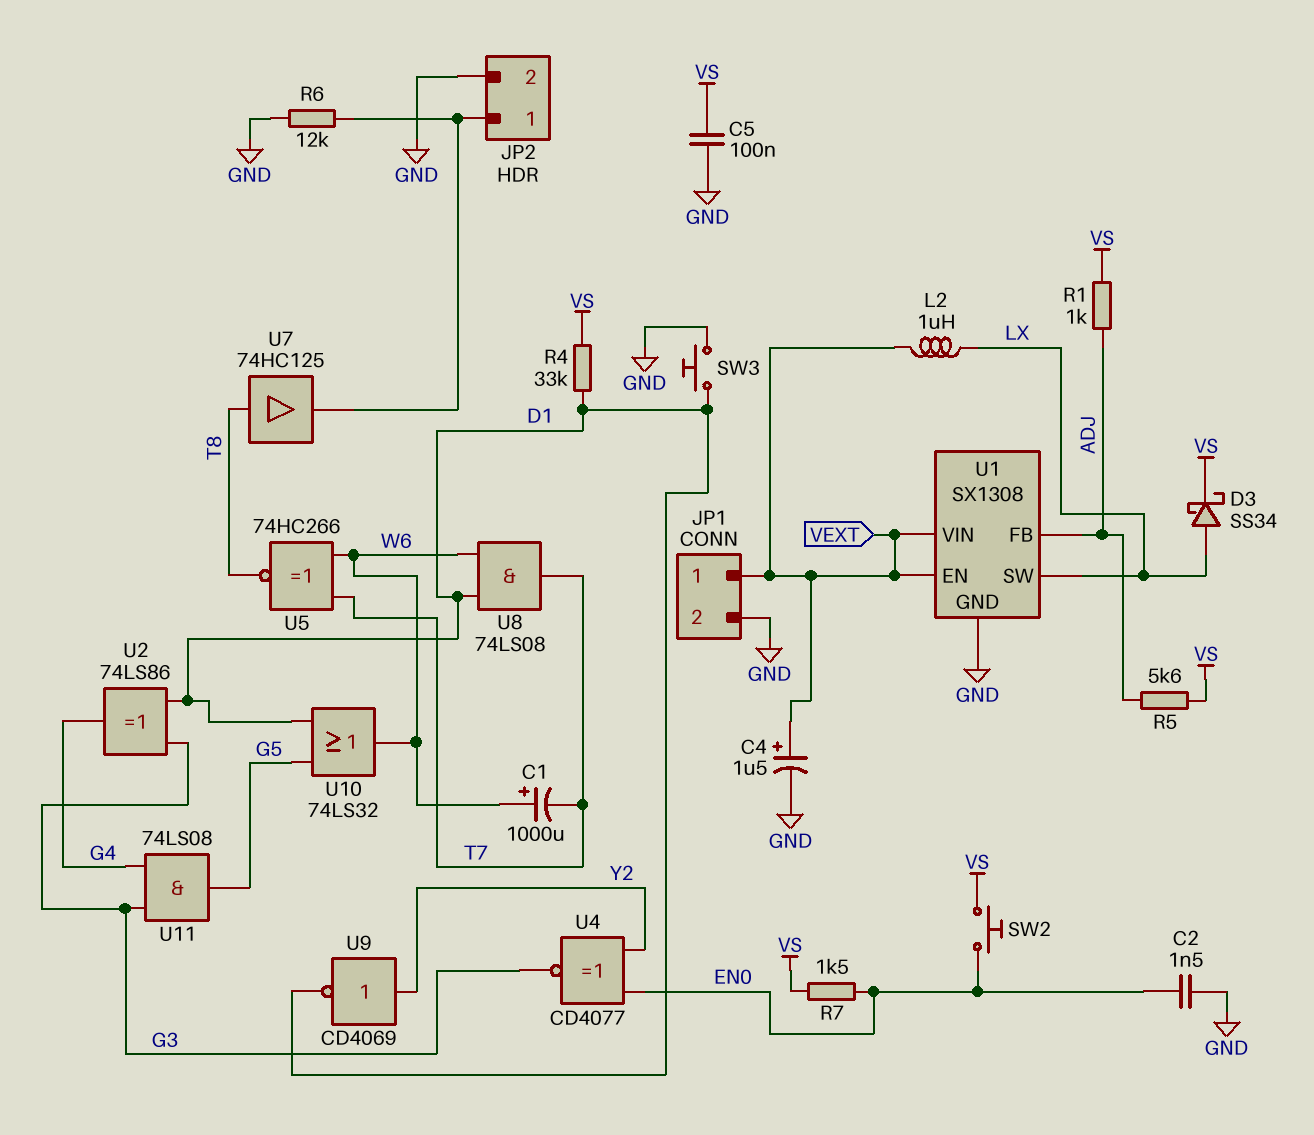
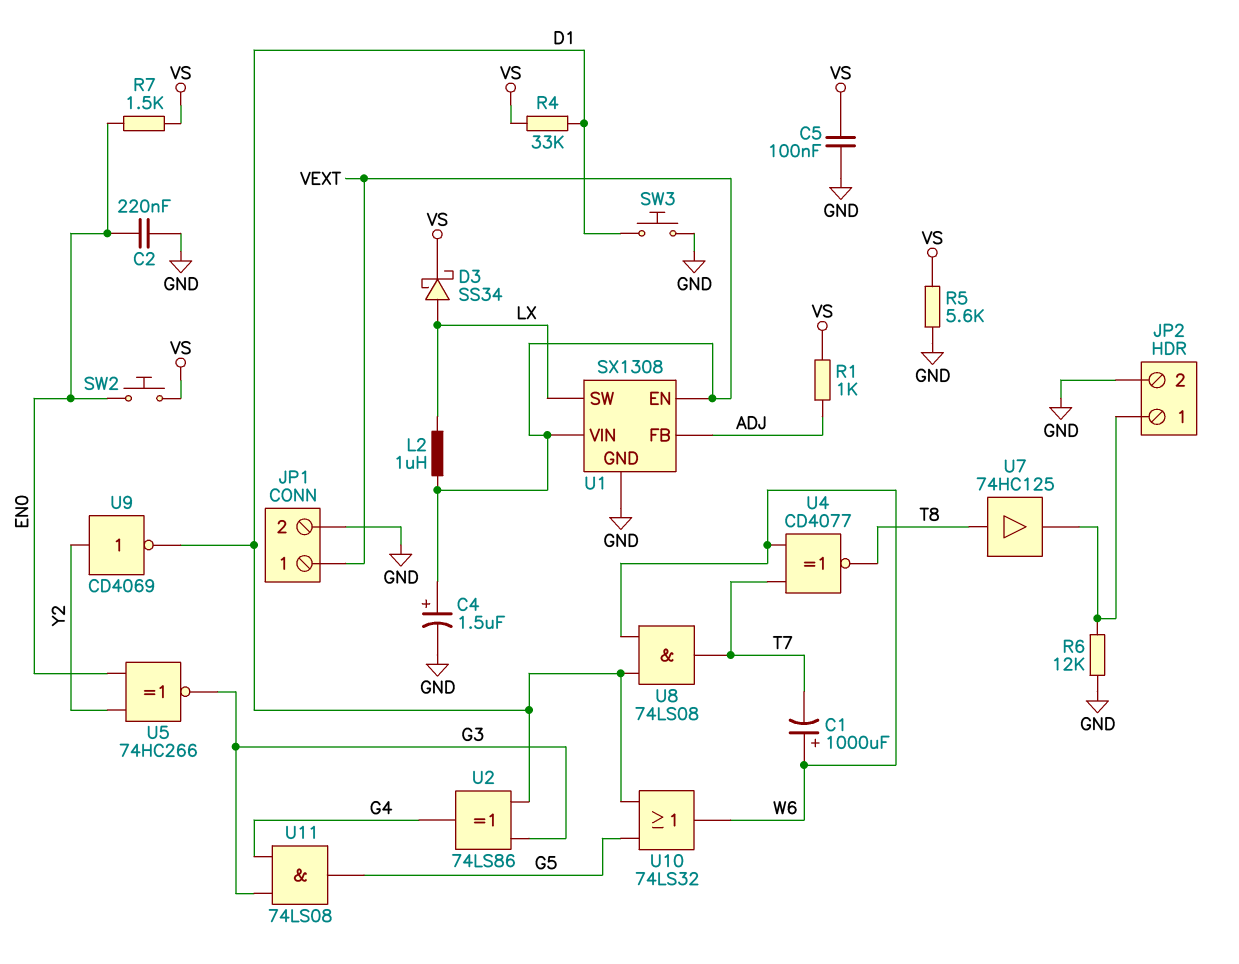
C2: 1.5nF (EN0, GND) -> 220nF (EN0, GND)
R5: 5.6k (ADJ, VS) -> 5.6k (GND, VS)
U4: XNOR CD4077 (in EN0, in Y2, out G3) -> XNOR CD4077 (in T7, in W6, out T8)
U5: XNOR 74HC266 (in T7, in W6, out T8) -> XNOR 74HC266 (in EN0, in Y2, out G3)

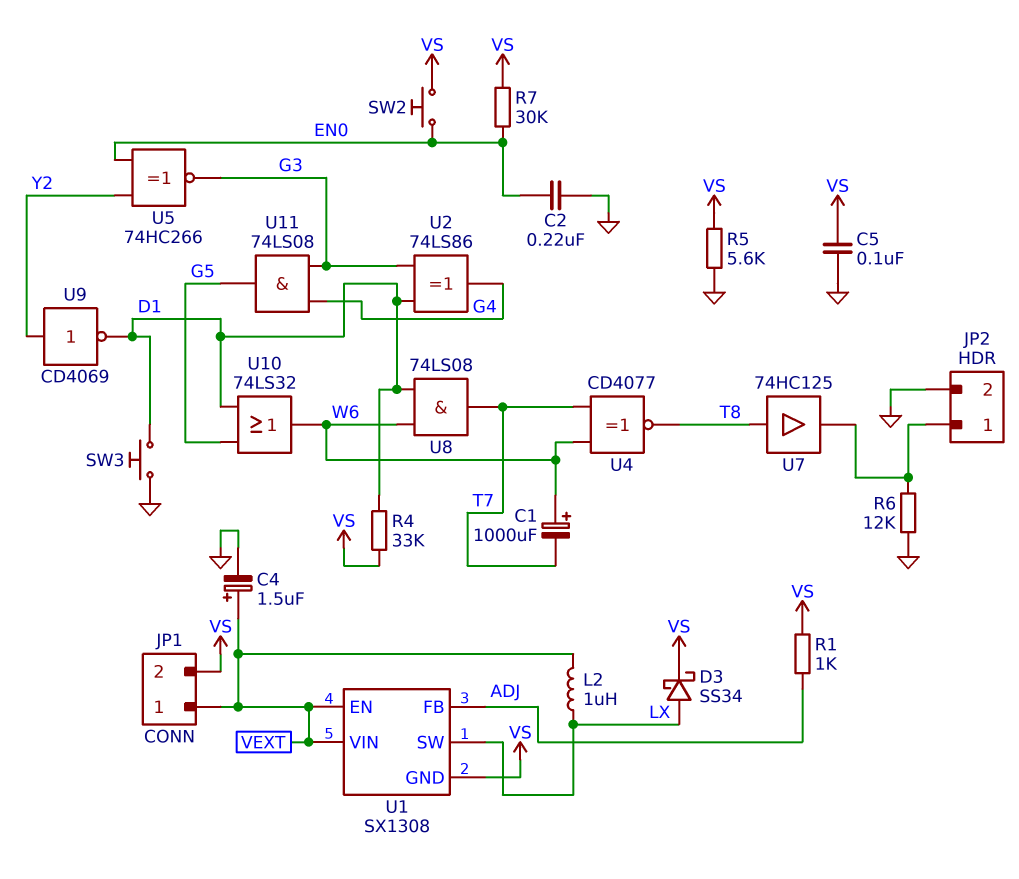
JP1 pin 2: GND -> VS
R7: 1.5k (EN0, VS) -> 30k (EN0, VS)
U1 pin GND: GND -> VS

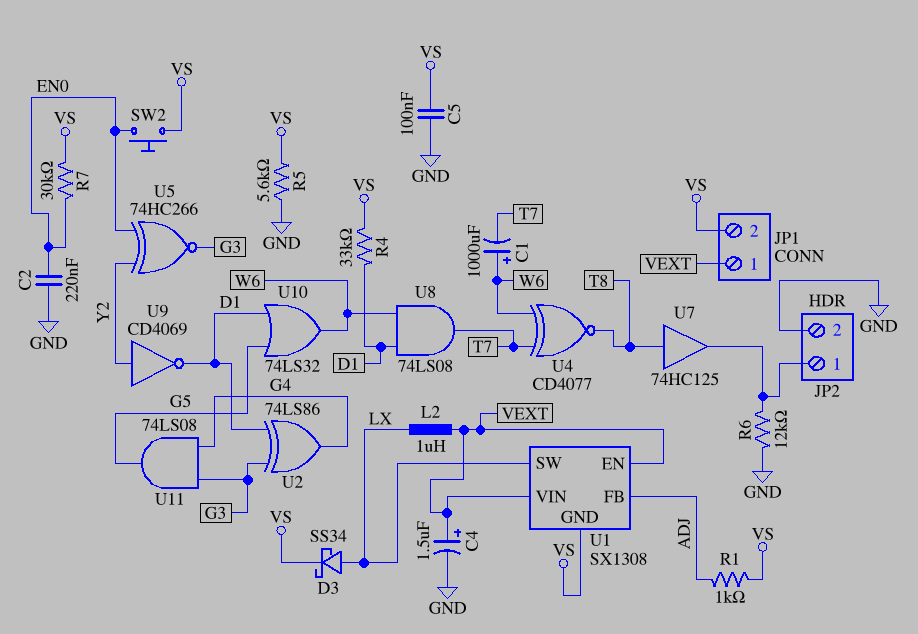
SW3: button (D1, GND) -> none

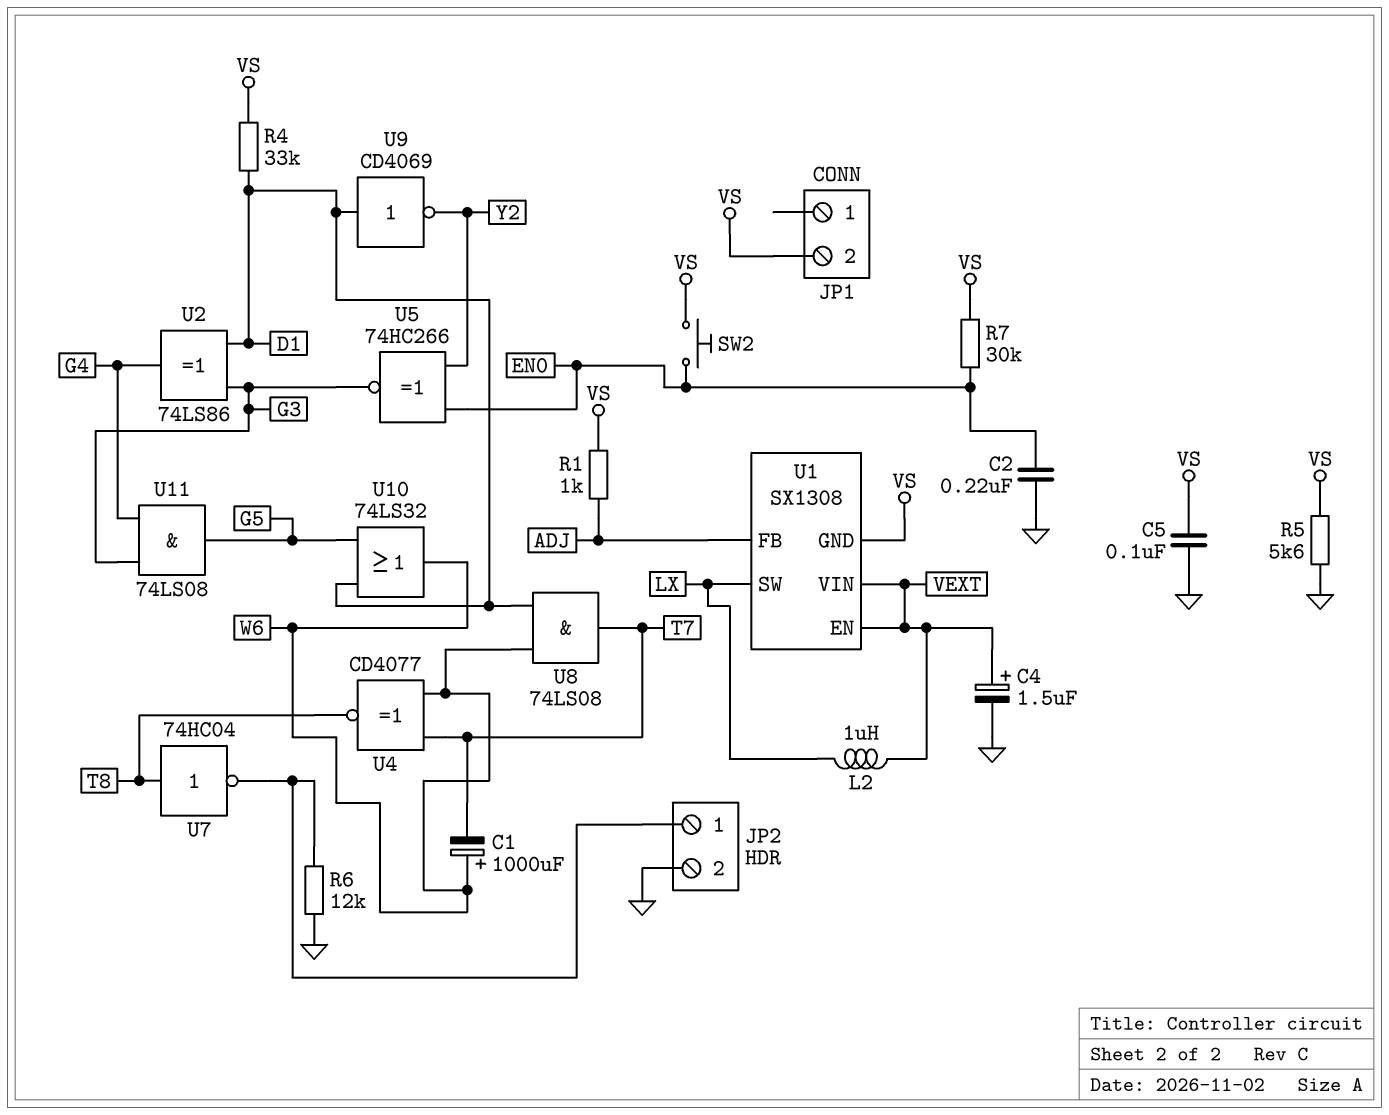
D3: schottky SS34 (A LX, K VS) -> none
JP1 pin 1: VEXT -> none
U7: buffer 74HC125 (in T8, out JP2/1) -> NOT 74HC04 (in T8, out JP2/1)
U9: NOT CD4069 (in Y2, out D1) -> NOT CD4069 (in D1, out Y2)

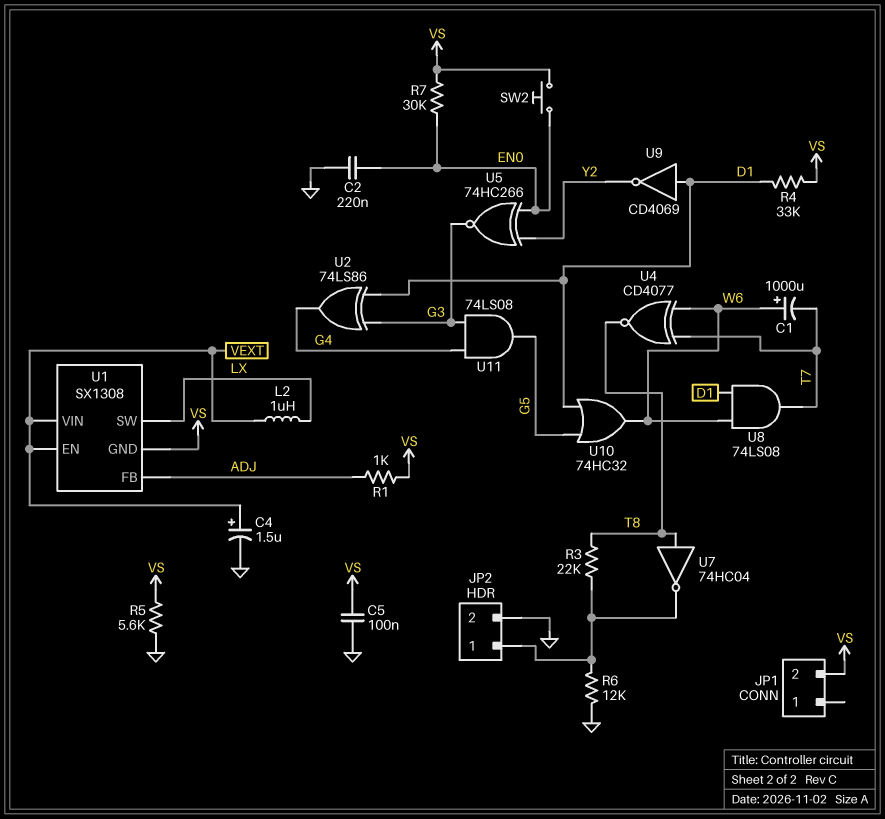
R3: none -> 22k (JP2/1, T8)
U10: OR 74LS32 (in D1, in G5, out W6) -> OR 74HC32 (in D1, in G5, out W6)

